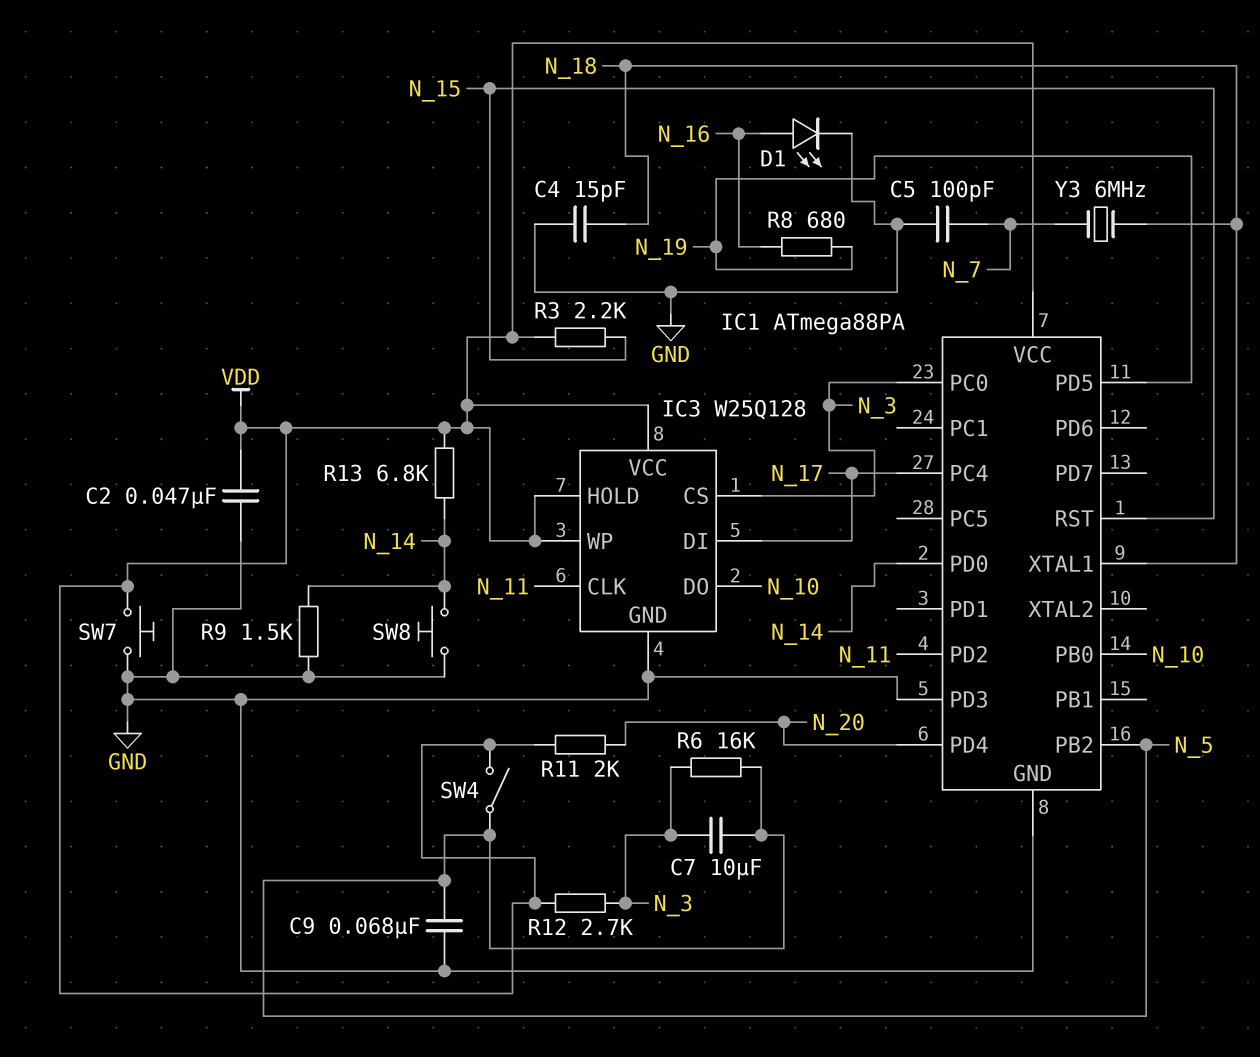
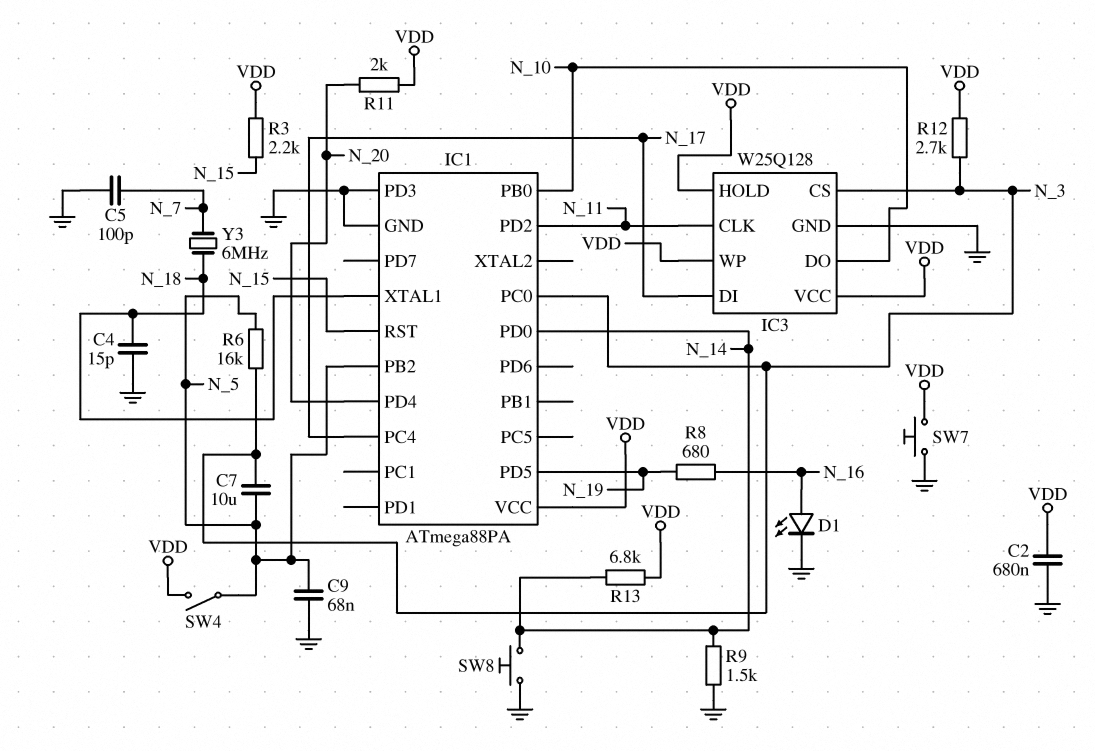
C2: 47nF (GND, VDD) -> 680nF (GND, VDD)

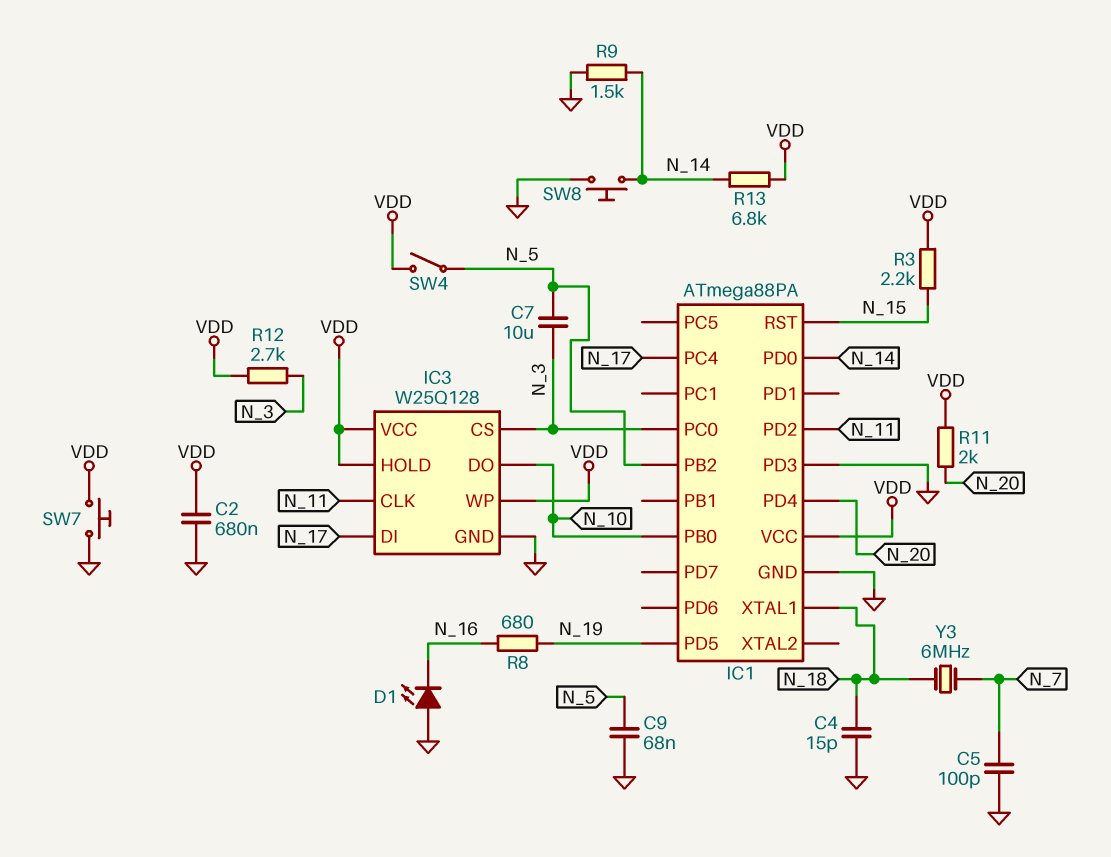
D1: LED (A N_16, K GND) -> LED (A GND, K N_16)
R6: 16k (N_3, N_5) -> none

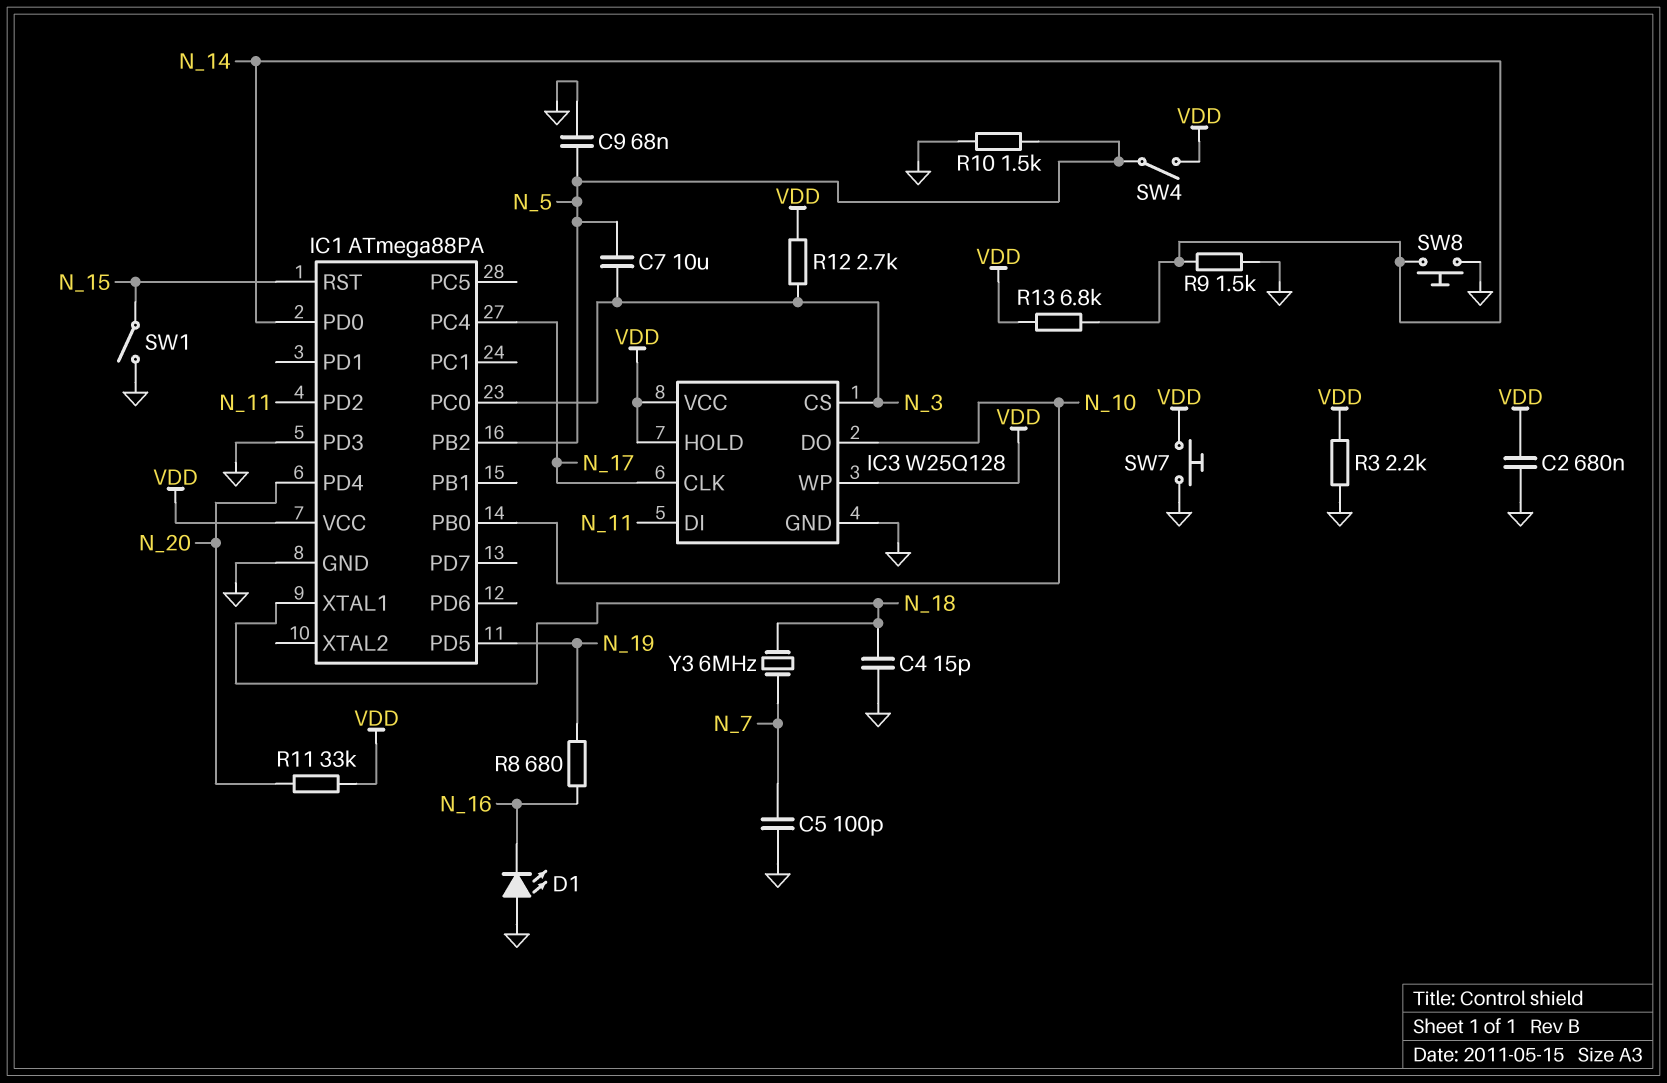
IC3 pin CLK: N_11 -> N_17
IC3 pin DI: N_17 -> N_11
R3: 2.2k (N_15, VDD) -> 2.2k (GND, VDD)
R10: none -> 1.5k (GND, N_5)
R11: 2k (N_20, VDD) -> 33k (N_20, VDD)
SW1: none -> switch (GND, N_15)

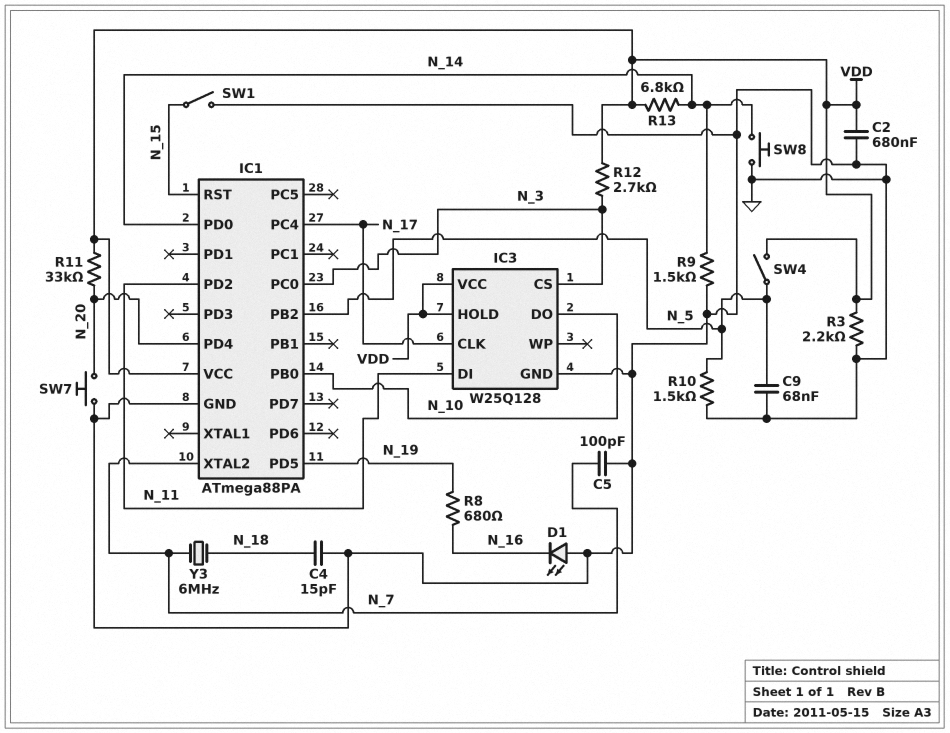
C7: 10uF (N_3, N_5) -> none
IC1 pin PD3: GND -> none
IC1 pin XTAL1: N_18 -> none
IC1 pin XTAL2: none -> N_7
IC3 pin WP: VDD -> none
SW7: button (GND, VDD) -> button (GND, N_20)

